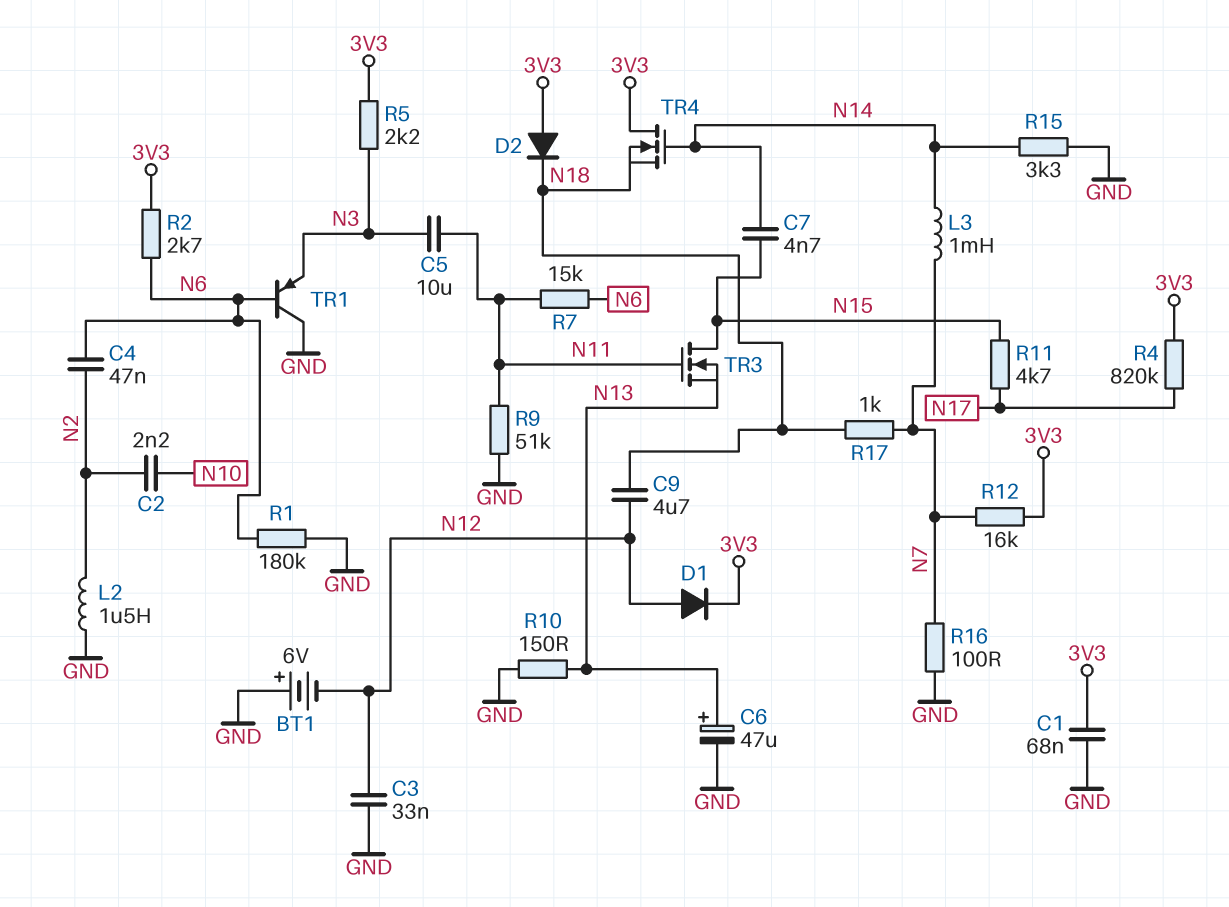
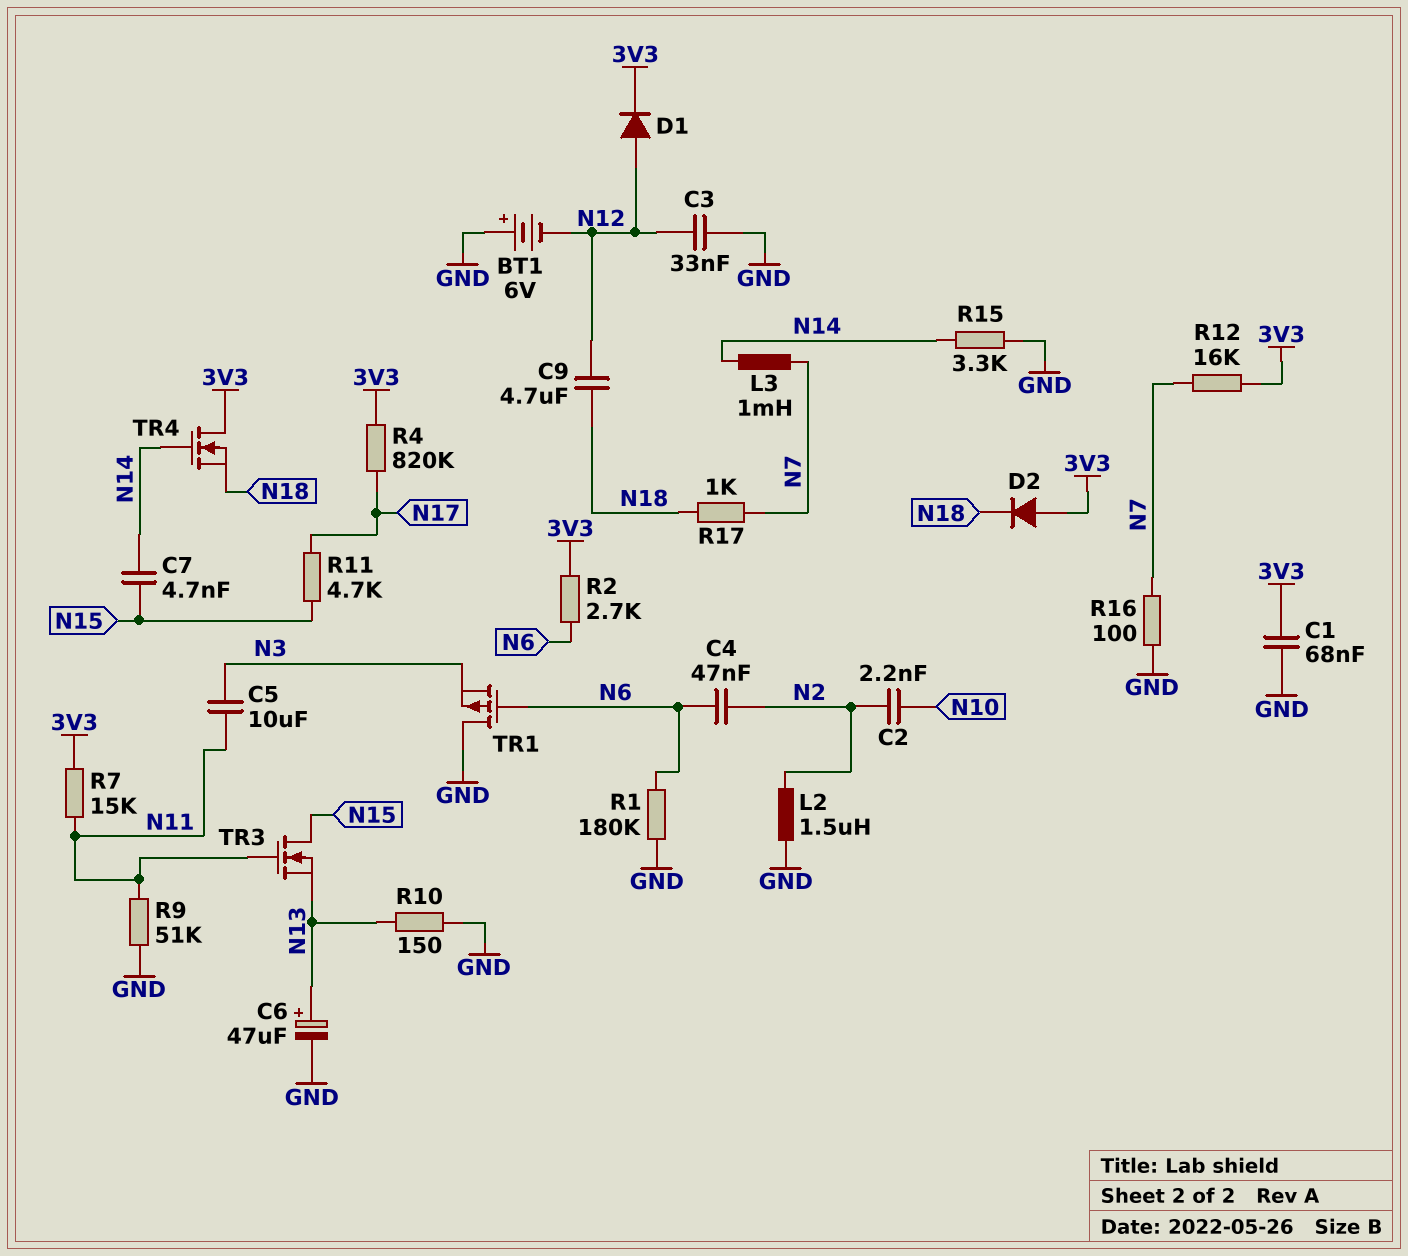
R5: 2.2k (3V3, N3) -> none
R7: 15k (N6, N11) -> 15k (3V3, N11)
TR1: PNP (B N6, C GND, E N3) -> PMOS (G N6, D GND, S N3)

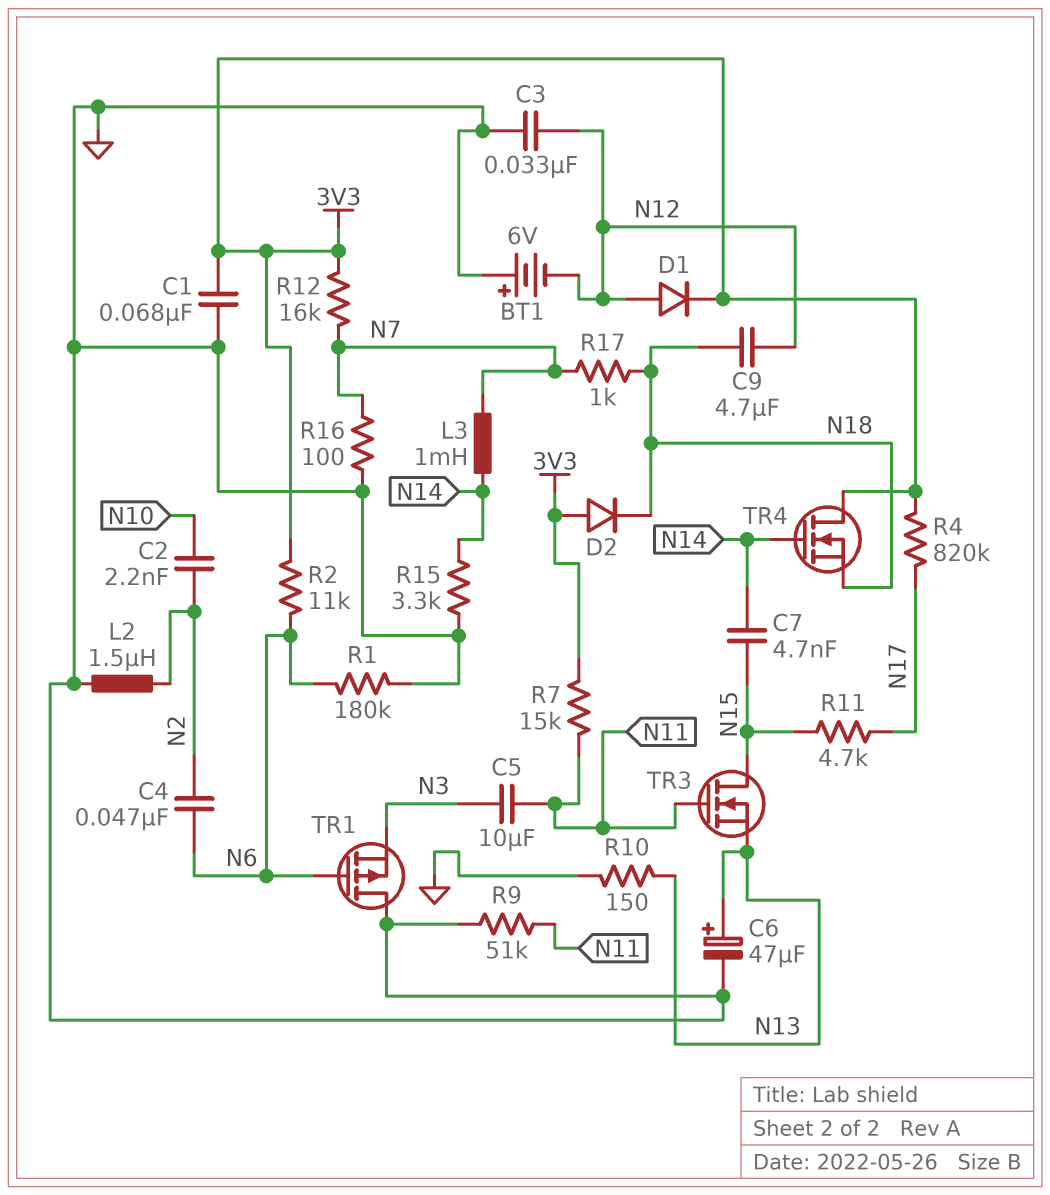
R2: 2.7k (3V3, N6) -> 11k (3V3, N6)

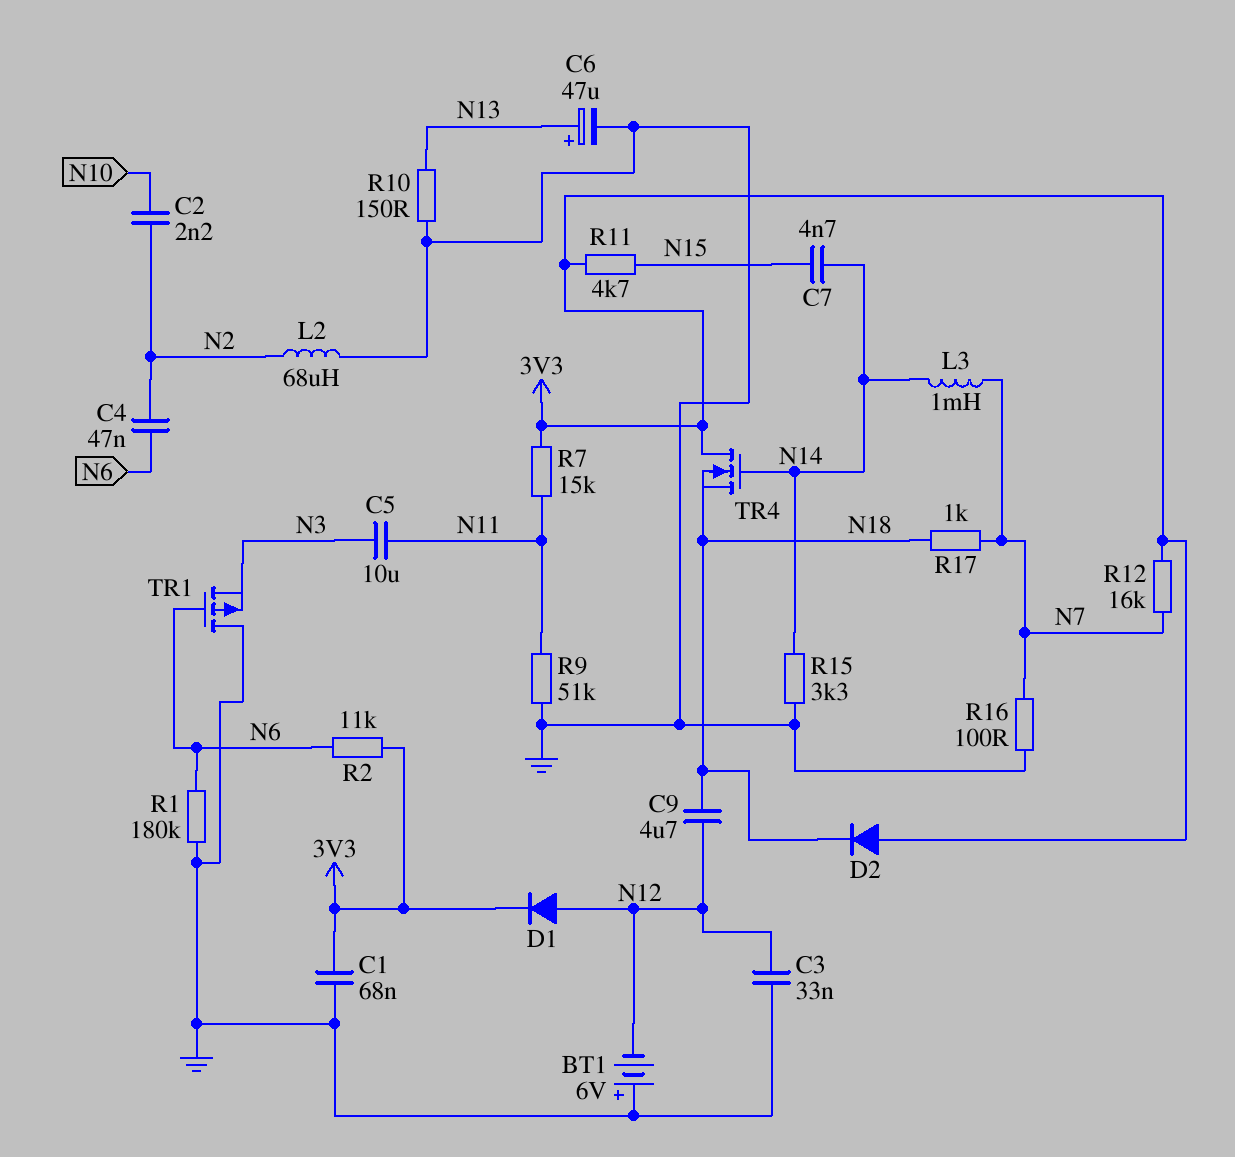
L2: 1.5uH (GND, N2) -> 68uH (GND, N2)
R4: 820k (3V3, N17) -> none
R11: 4.7k (N15, N17) -> 4.7k (3V3, N15)
TR3: NMOS (G N11, D N15, S N13) -> none

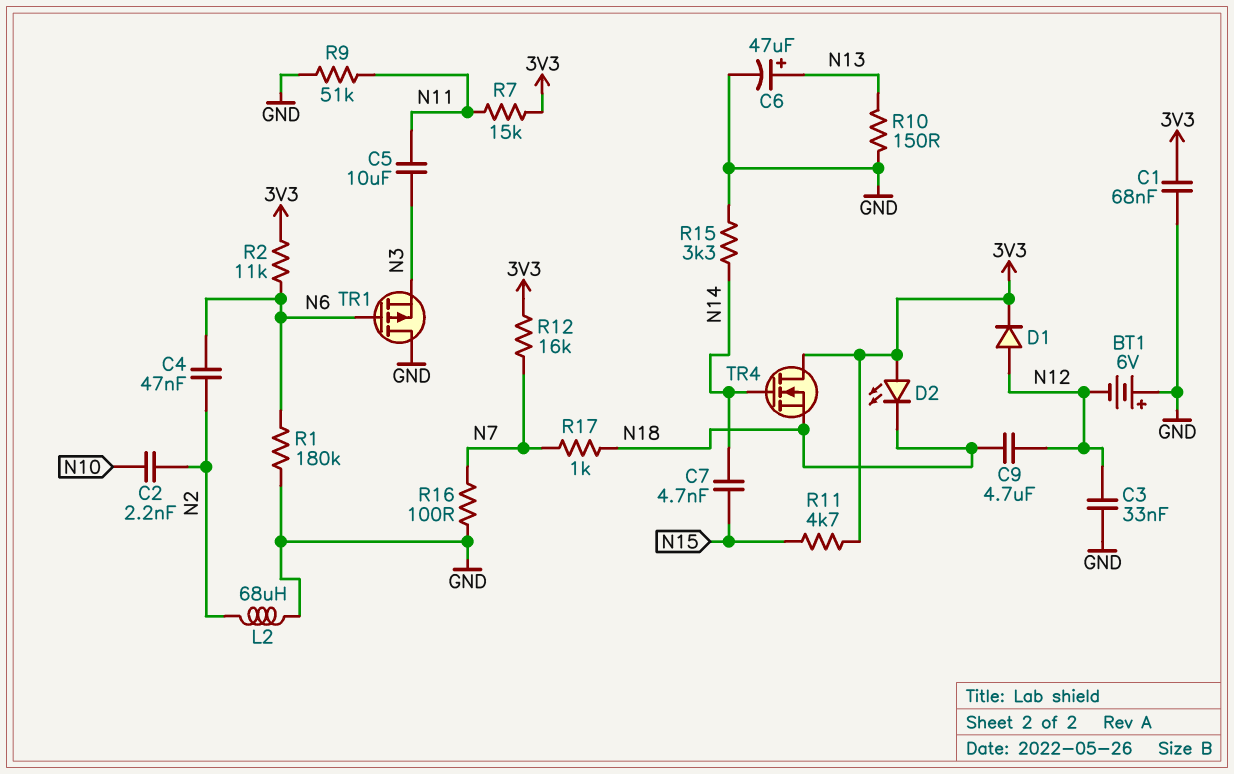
D2: diode (A 3V3, K N18) -> LED (A 3V3, K N18)
L3: 1mH (N7, N14) -> none

